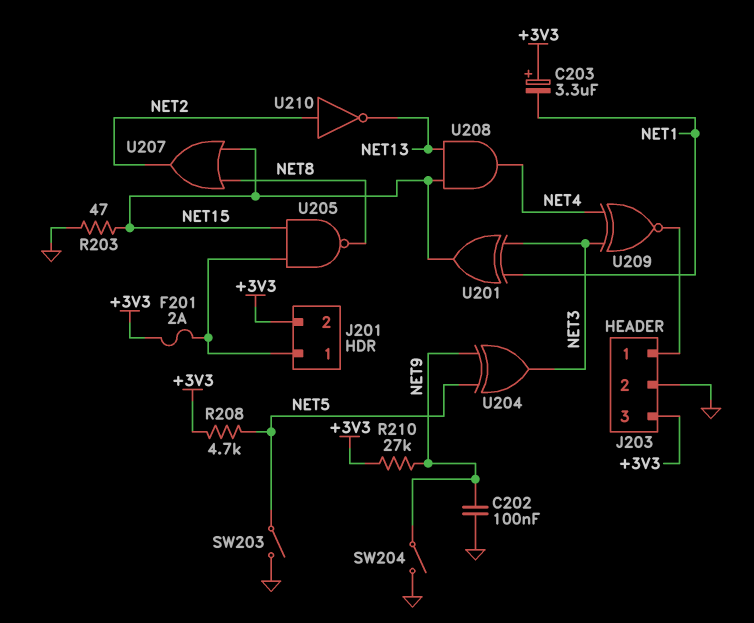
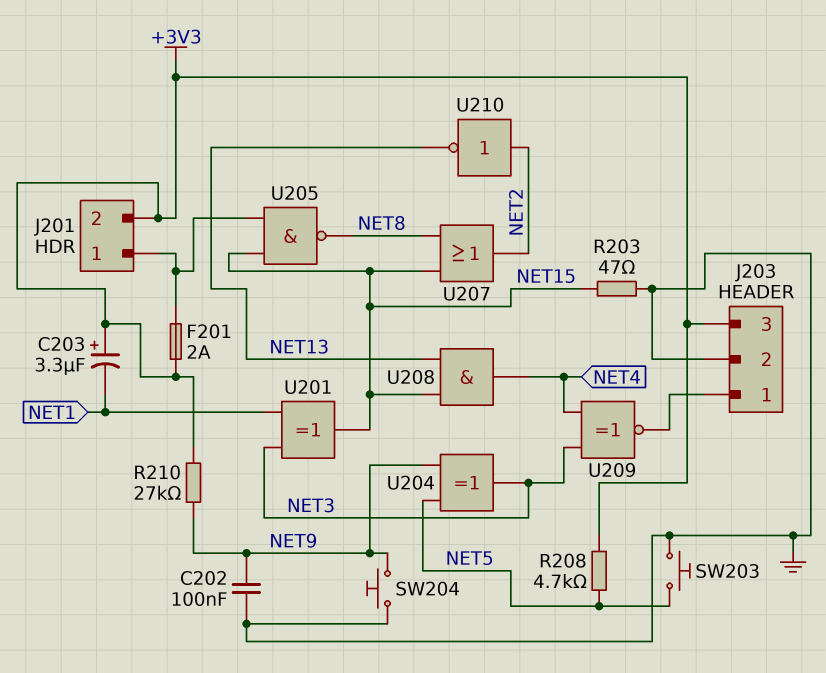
SW203: switch (GND, NET5) -> button (GND, NET5)
SW204: switch (GND, NET9) -> button (GND, NET9)

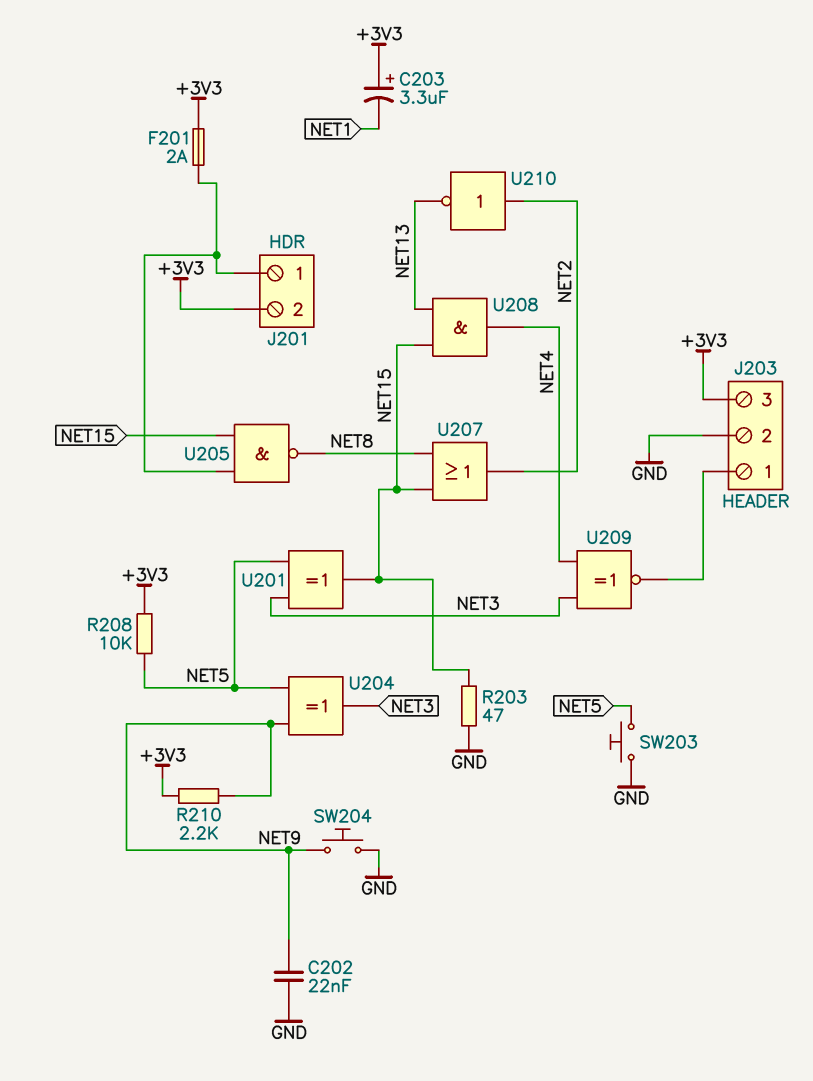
C202: 100nF (GND, NET9) -> 22nF (GND, NET9)
R208: 4.7k (+3V3, NET5) -> 10k (+3V3, NET5)
R210: 27k (+3V3, NET9) -> 2.2k (+3V3, NET9)
U201: XOR (in NET1, in NET3, out NET15) -> XOR (in NET3, in NET5, out NET15)

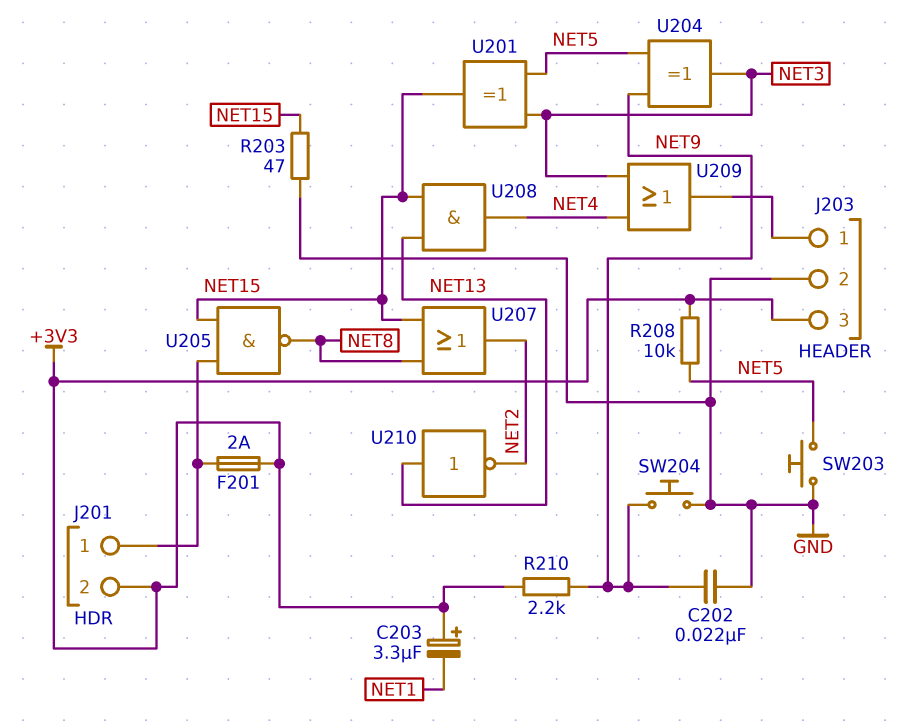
U209: XNOR (in NET3, in NET4, out J203/1) -> OR (in NET3, in NET4, out J203/1)
U210: NOT (in NET2, out NET13) -> NOT (in NET13, out NET2)

